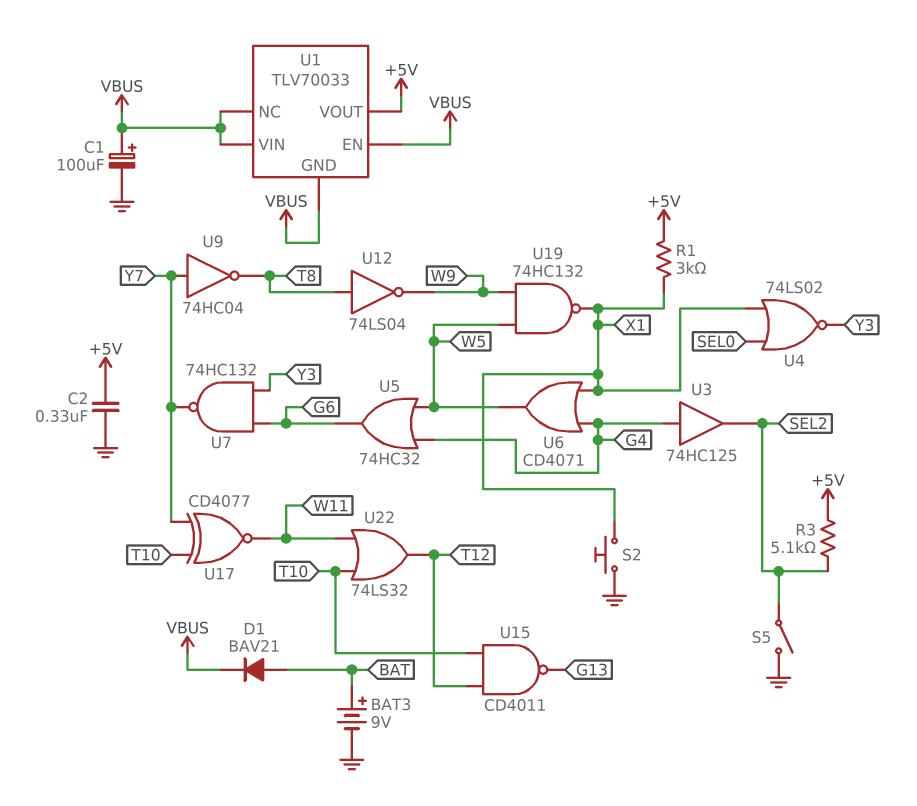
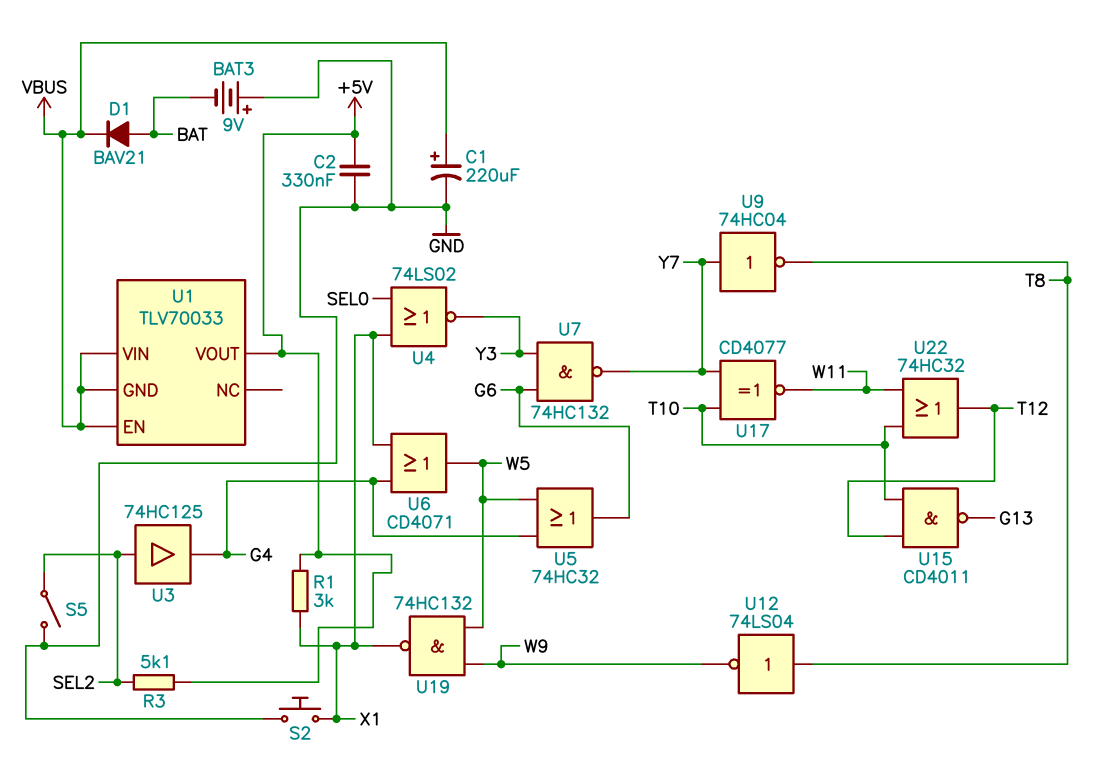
BAT3: 9V (plus BAT, minus GND) -> 9V (plus GND, minus BAT)
C1: 100uF (plus VBUS, minus GND) -> 220uF (plus VBUS, minus GND)
U1 pin NC: VBUS -> none
U3: buffer 74HC125 (in G4, out SEL2) -> buffer 74HC125 (in SEL2, out G4)
U22: OR 74LS32 (in T10, in W11, out T12) -> OR 74HC32 (in T10, in W11, out T12)

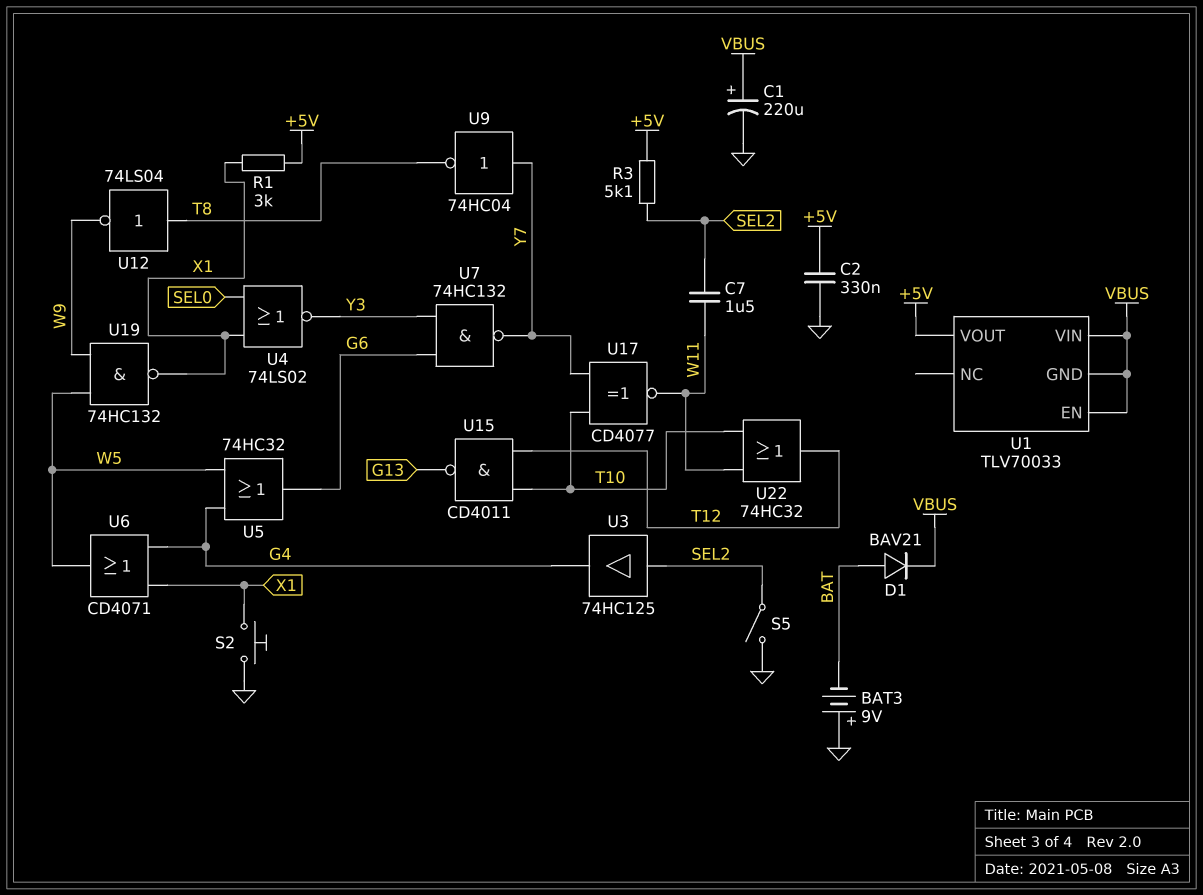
C7: none -> 1.5uF (SEL2, W11)

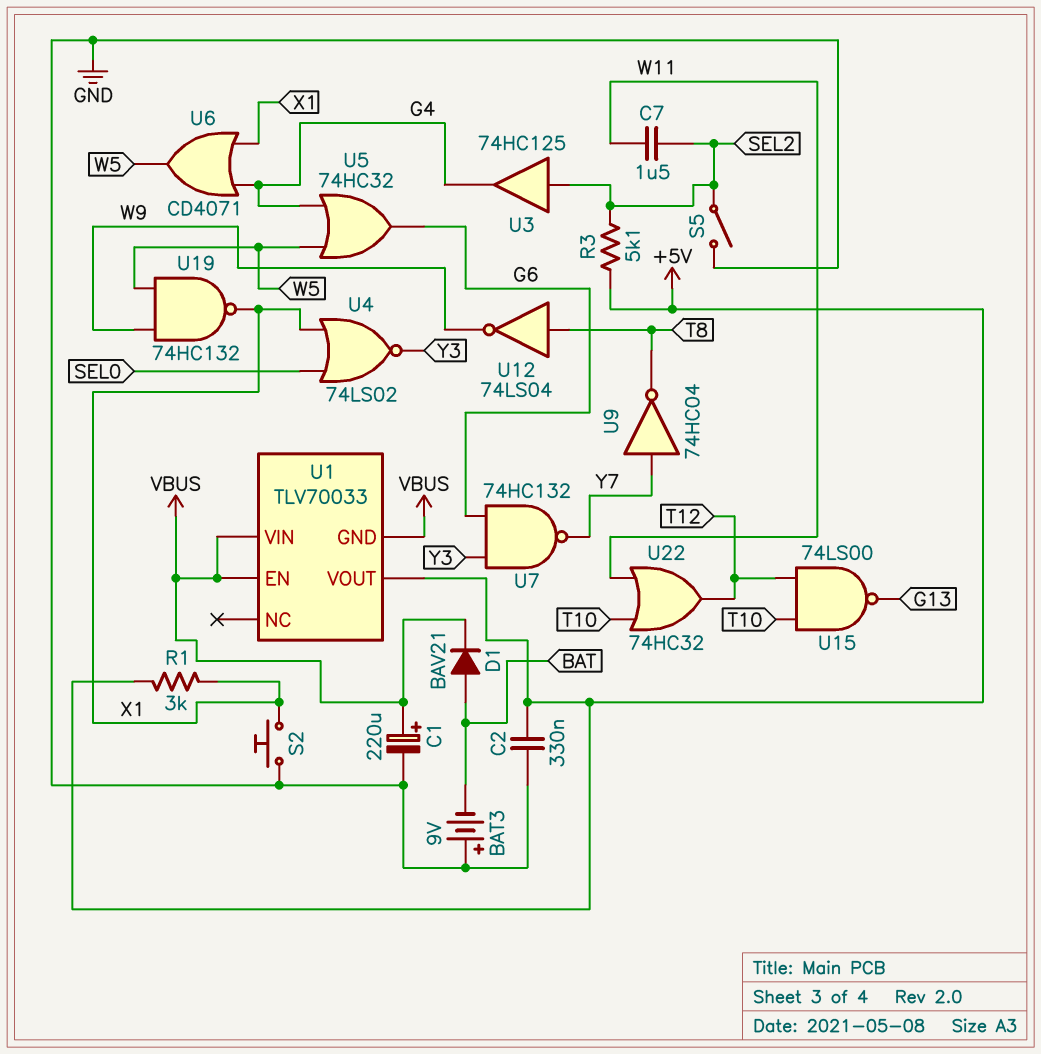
U15: NAND CD4011 (in T10, in T12, out G13) -> NAND 74LS00 (in T10, in T12, out G13)
U17: XNOR CD4077 (in T10, in Y7, out W11) -> none

